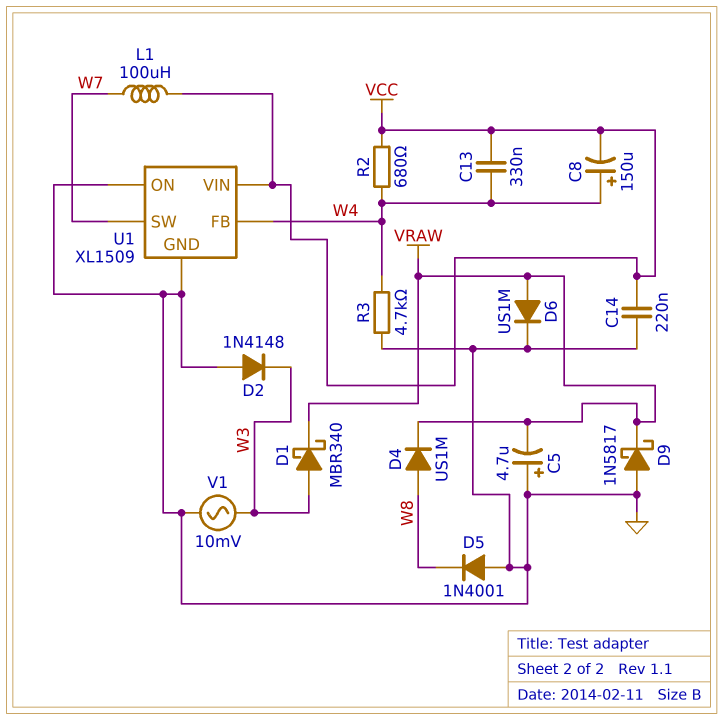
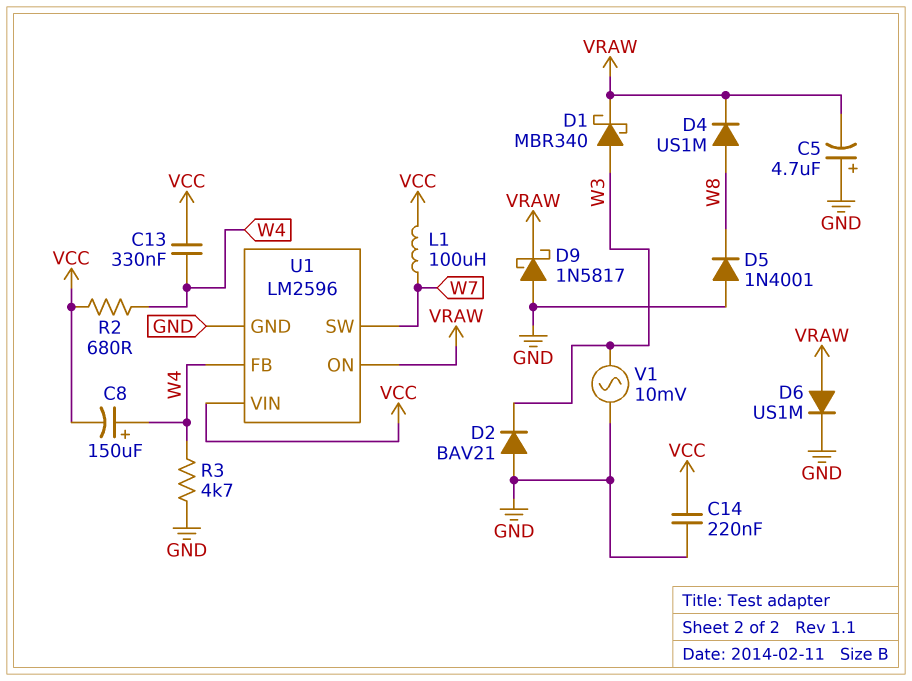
D2: diode 1N4148 (A GND, K W3) -> diode BAV21 (A GND, K W3)
U1: XL1509 -> LM2596
U1 pin ON: GND -> VRAW

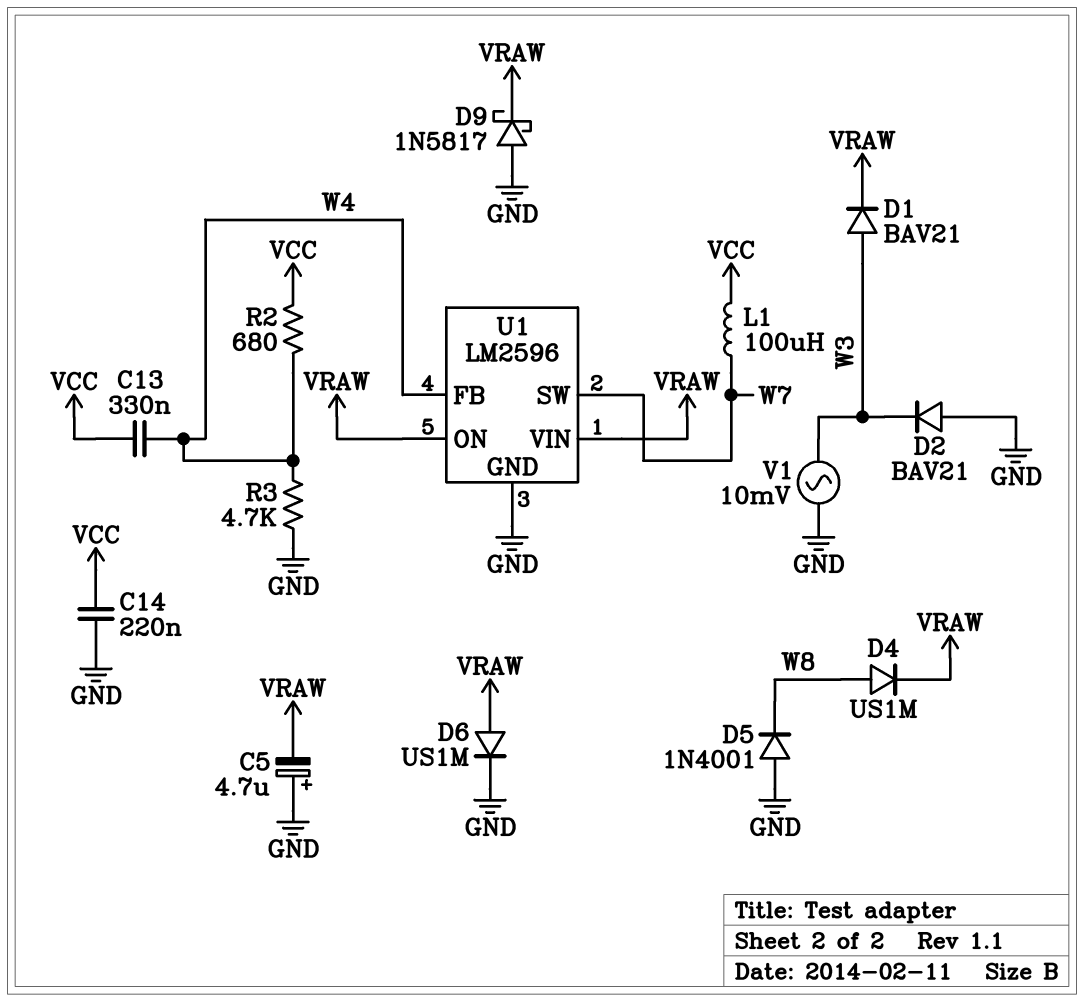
C8: 150uF (plus W4, minus VCC) -> none
D1: schottky MBR340 (A W3, K VRAW) -> diode BAV21 (A W3, K VRAW)
U1 pin VIN: VCC -> VRAW

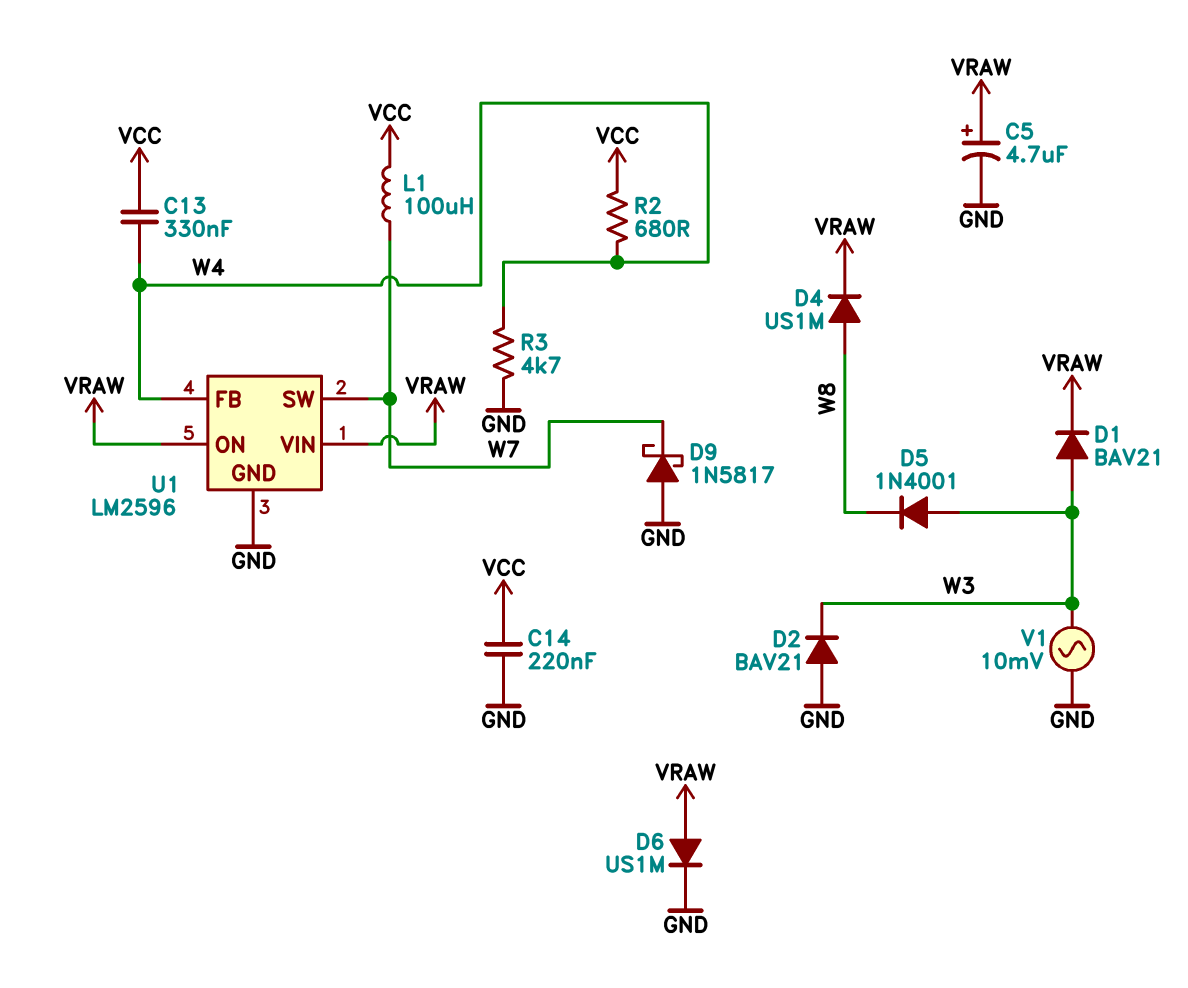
C5: 4.7uF (plus GND, minus VRAW) -> 4.7uF (plus VRAW, minus GND)
D5: diode 1N4001 (A GND, K W8) -> diode 1N4001 (A W3, K W8)
D9: schottky 1N5817 (A GND, K VRAW) -> schottky 1N5817 (A GND, K W7)

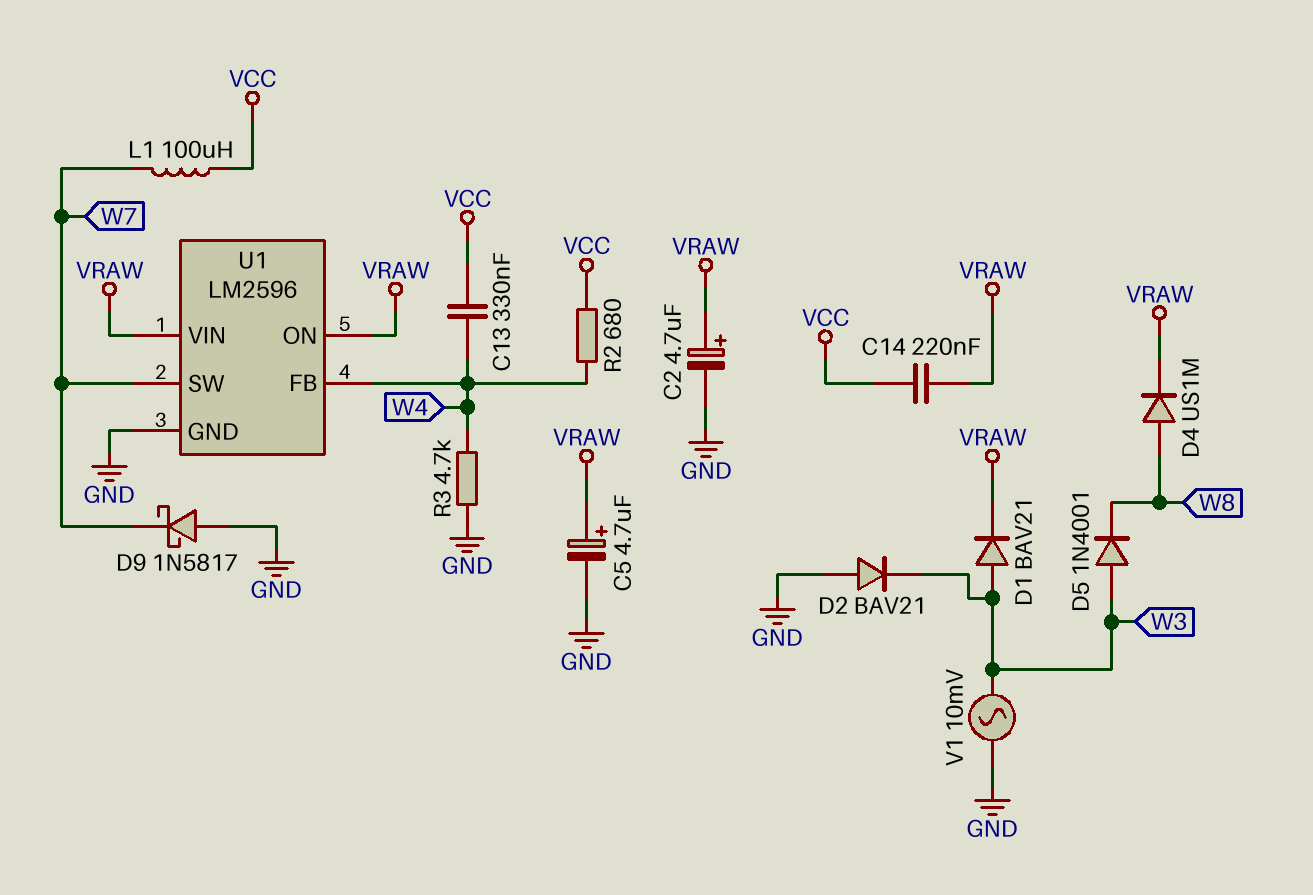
C2: none -> 4.7uF (plus VRAW, minus GND)
C14: 220nF (GND, VCC) -> 220nF (VCC, VRAW)
D6: diode US1M (A VRAW, K GND) -> none

